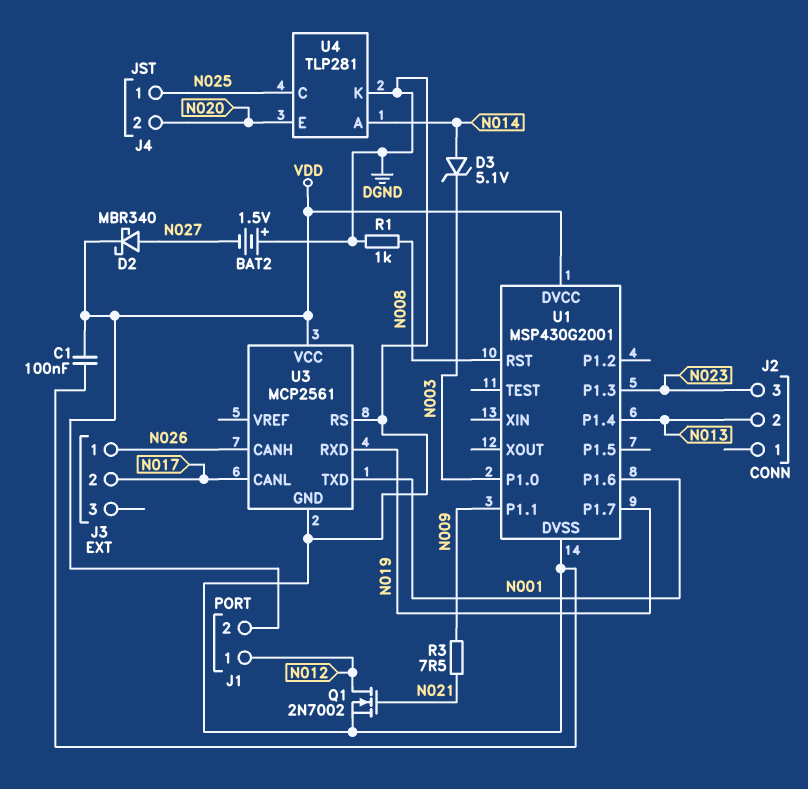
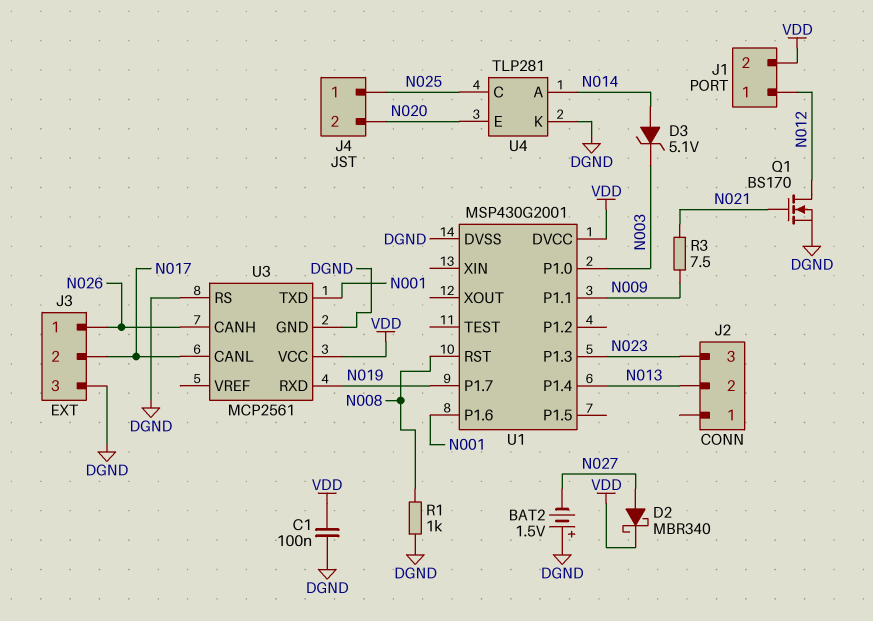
J3 pin 3: none -> DGND
Q1: NMOS 2N7002 (G N021, D N012, S DGND) -> NMOS BS170 (G N021, D N012, S DGND)

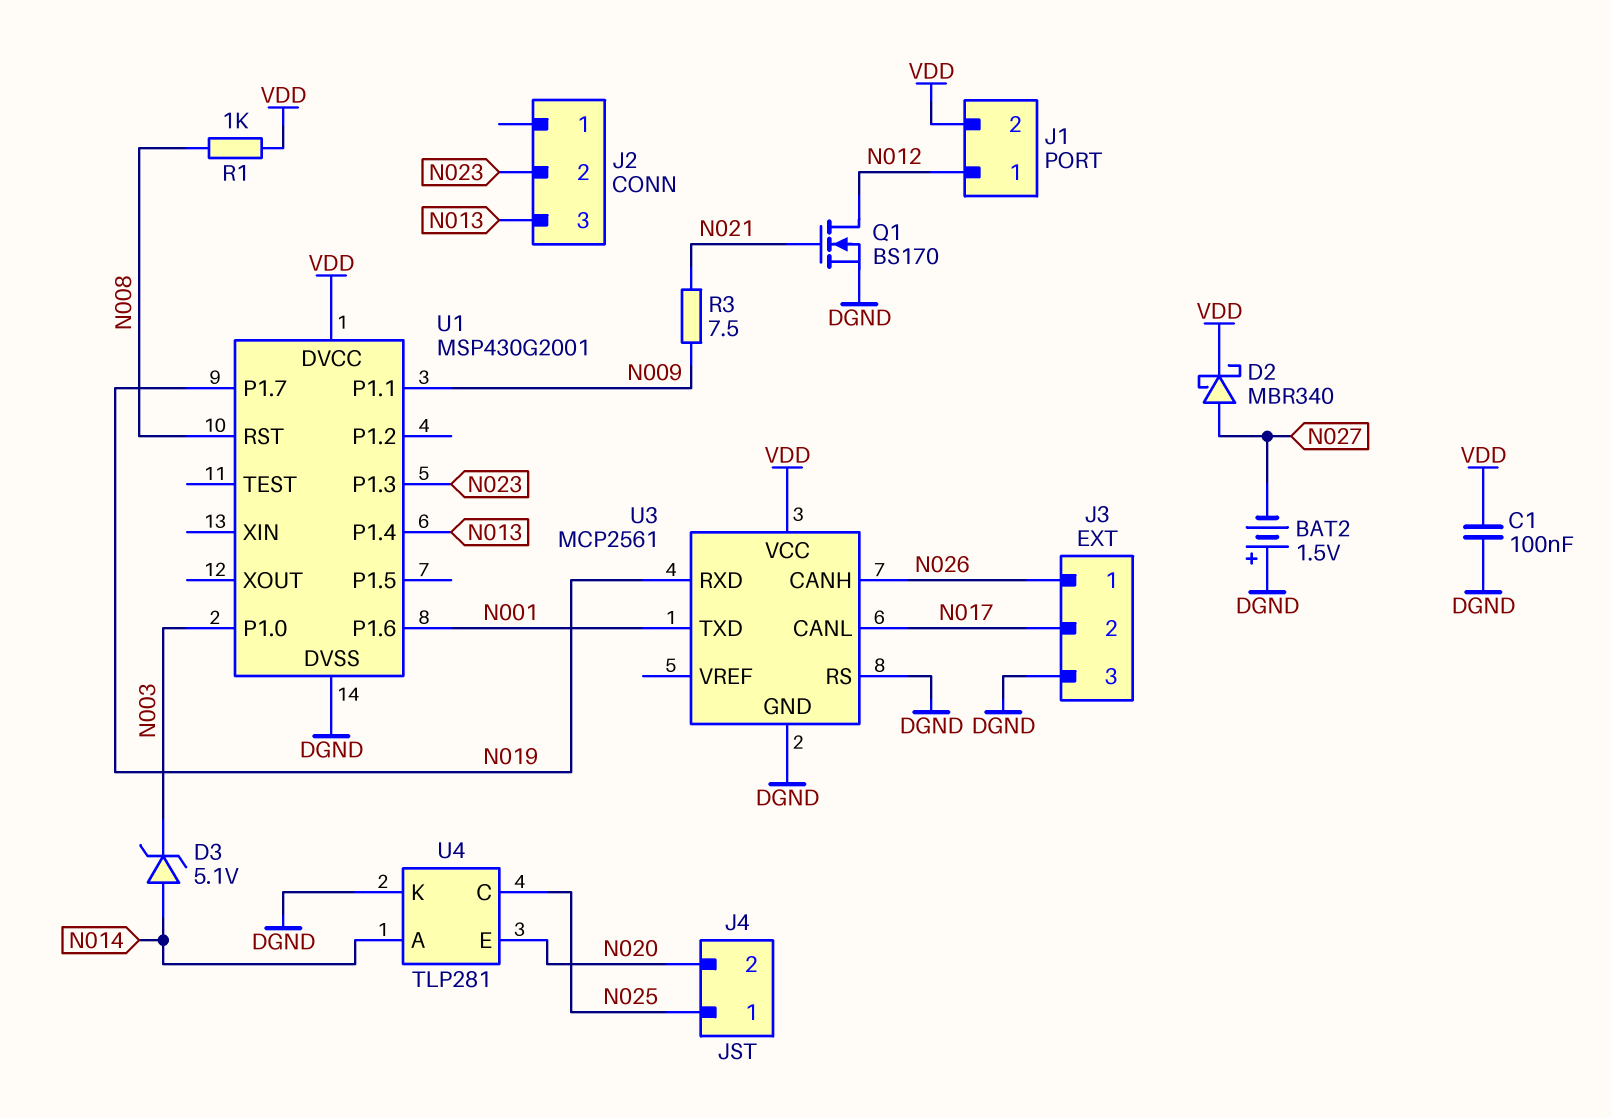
J2 pin 2: N013 -> N023
J2 pin 3: N023 -> N013
R1: 1k (DGND, N008) -> 1k (N008, VDD)

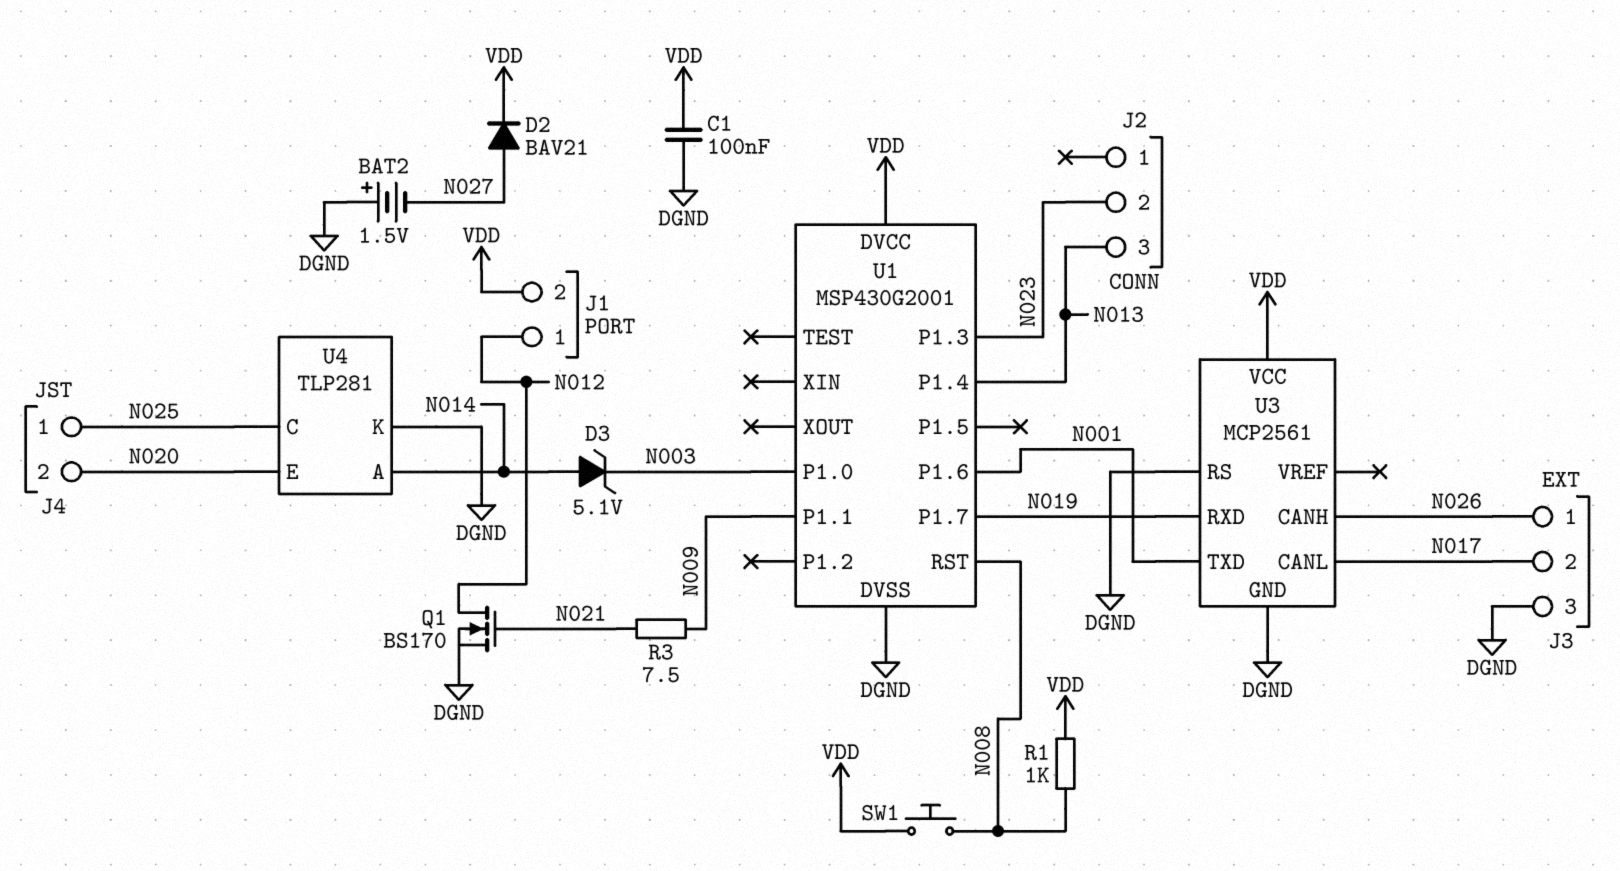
D2: schottky MBR340 (A N027, K VDD) -> diode BAV21 (A N027, K VDD)
SW1: none -> button (N008, VDD)

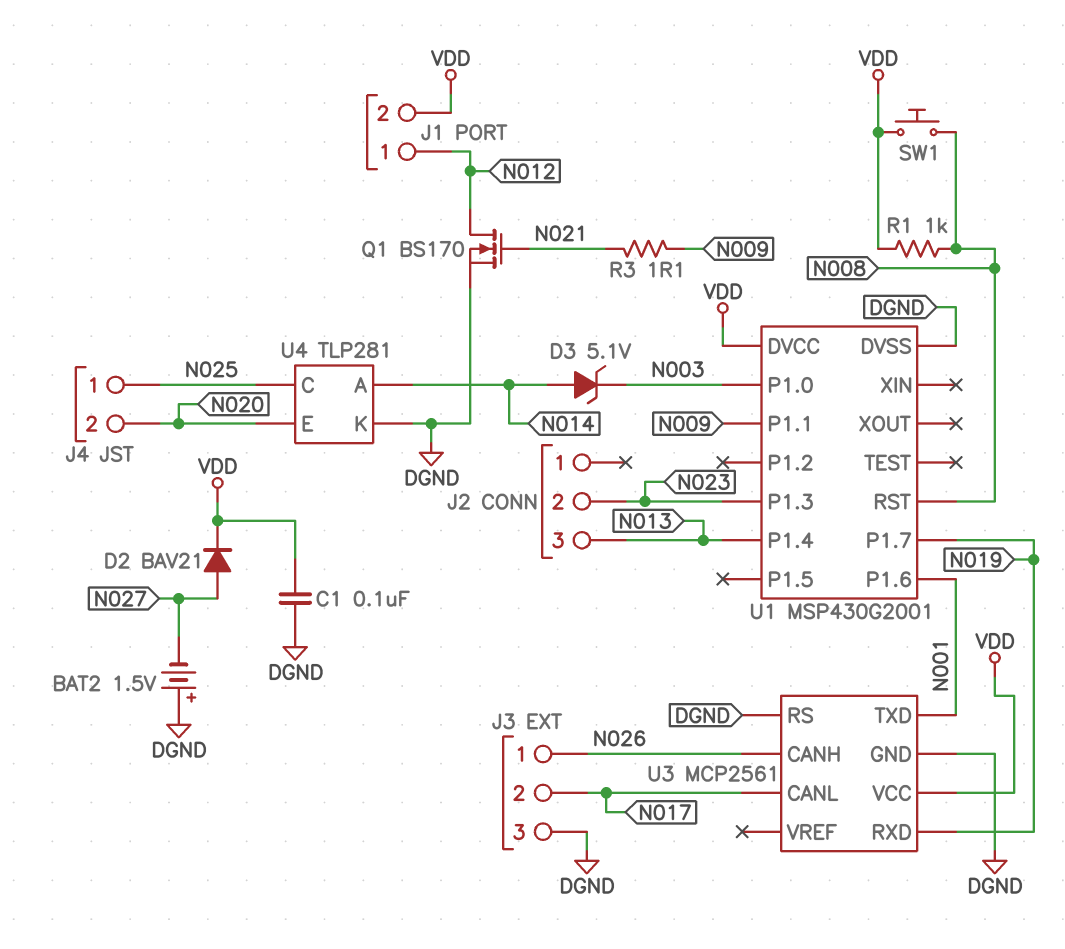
R3: 7.5 (N009, N021) -> 1.1 (N009, N021)

